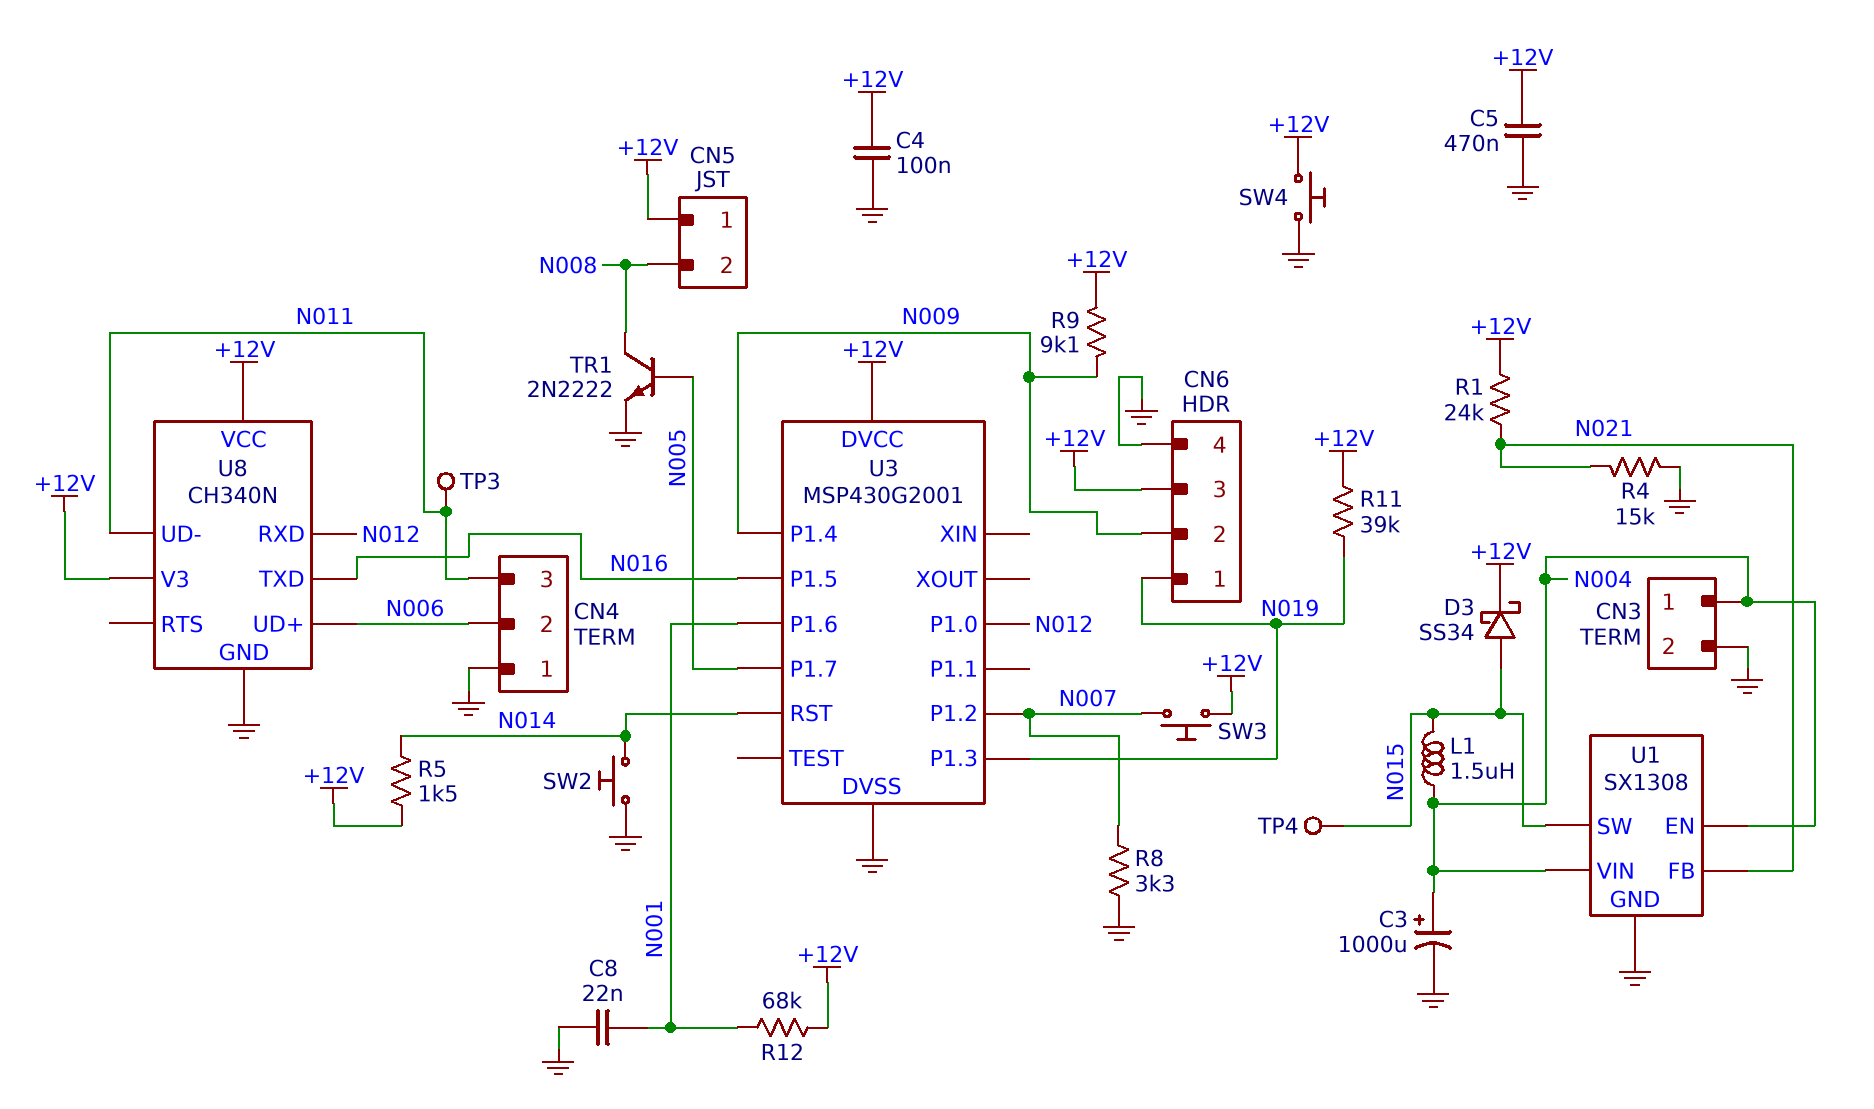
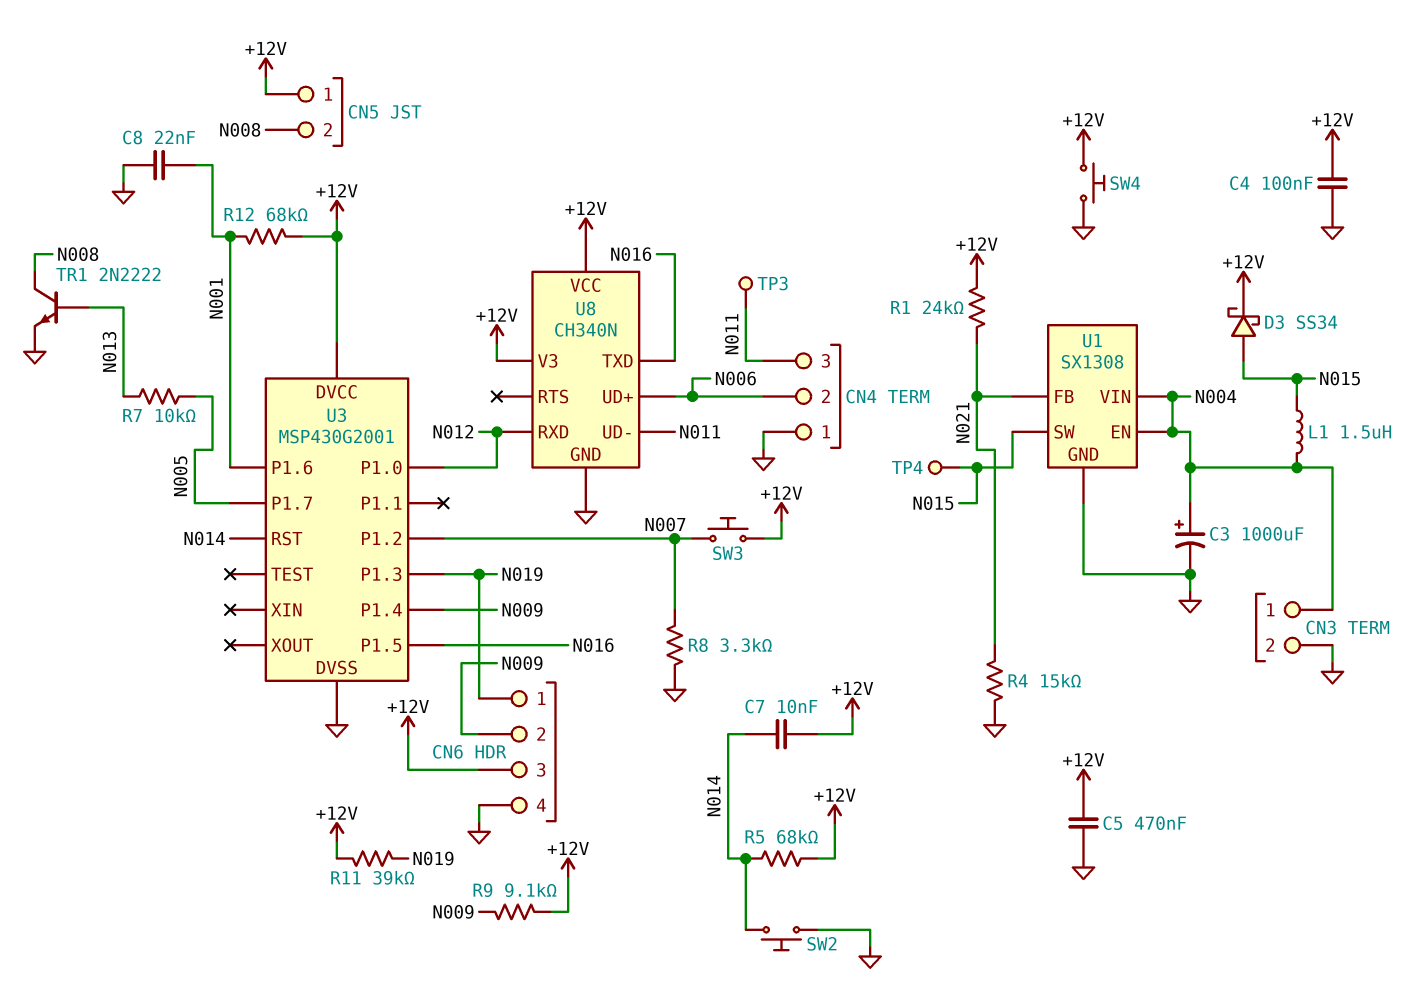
C7: none -> 10nF (+12V, N014)
R5: 1.5k (+12V, N014) -> 68k (+12V, N014)
R7: none -> 10k (N005, N013)
TR1: NPN 2N2222 (B N005, C N008, E GND) -> NPN 2N2222 (B N013, C N008, E GND)

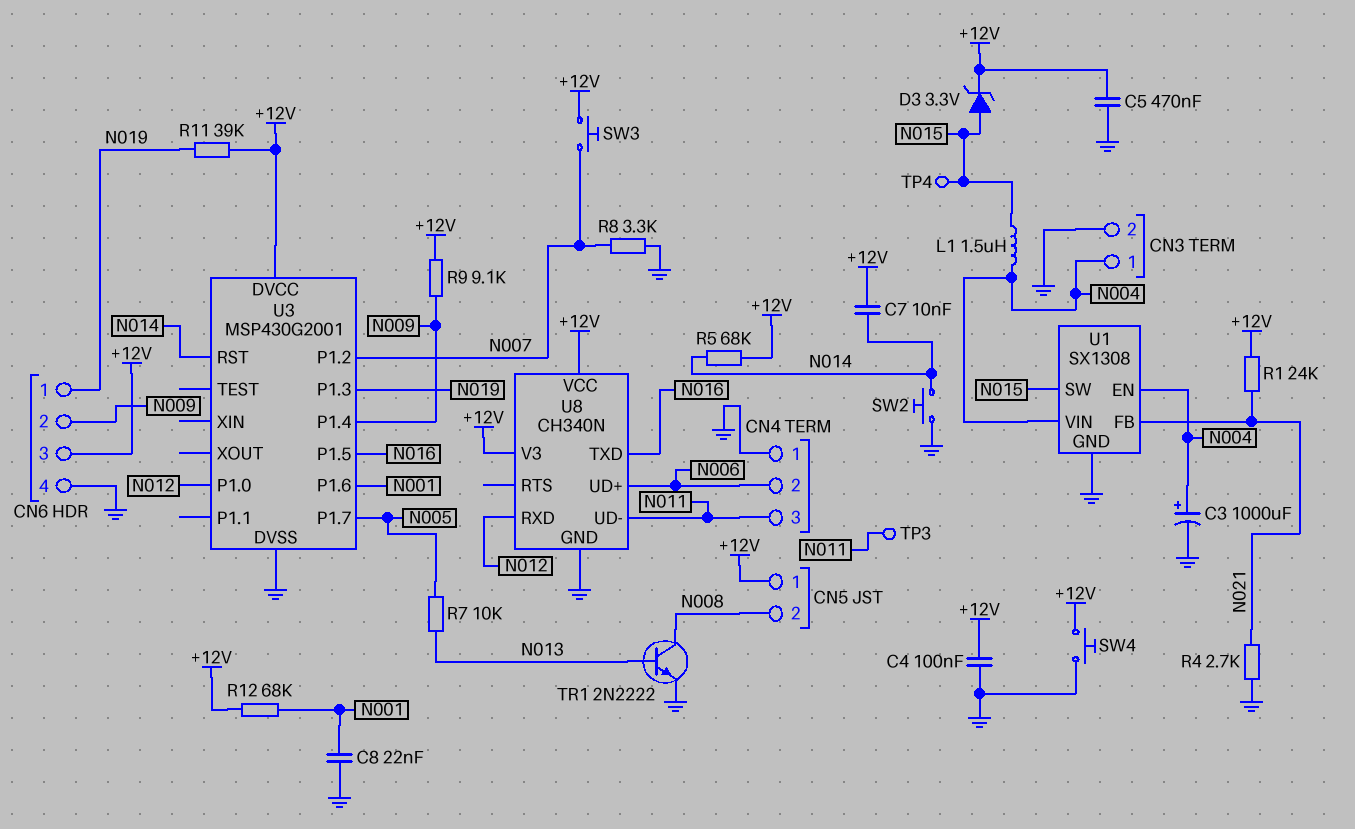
D3: schottky SS34 (A N015, K +12V) -> zener 3.3V (A N015, K +12V)
R4: 15k (GND, N021) -> 2.7k (GND, N021)

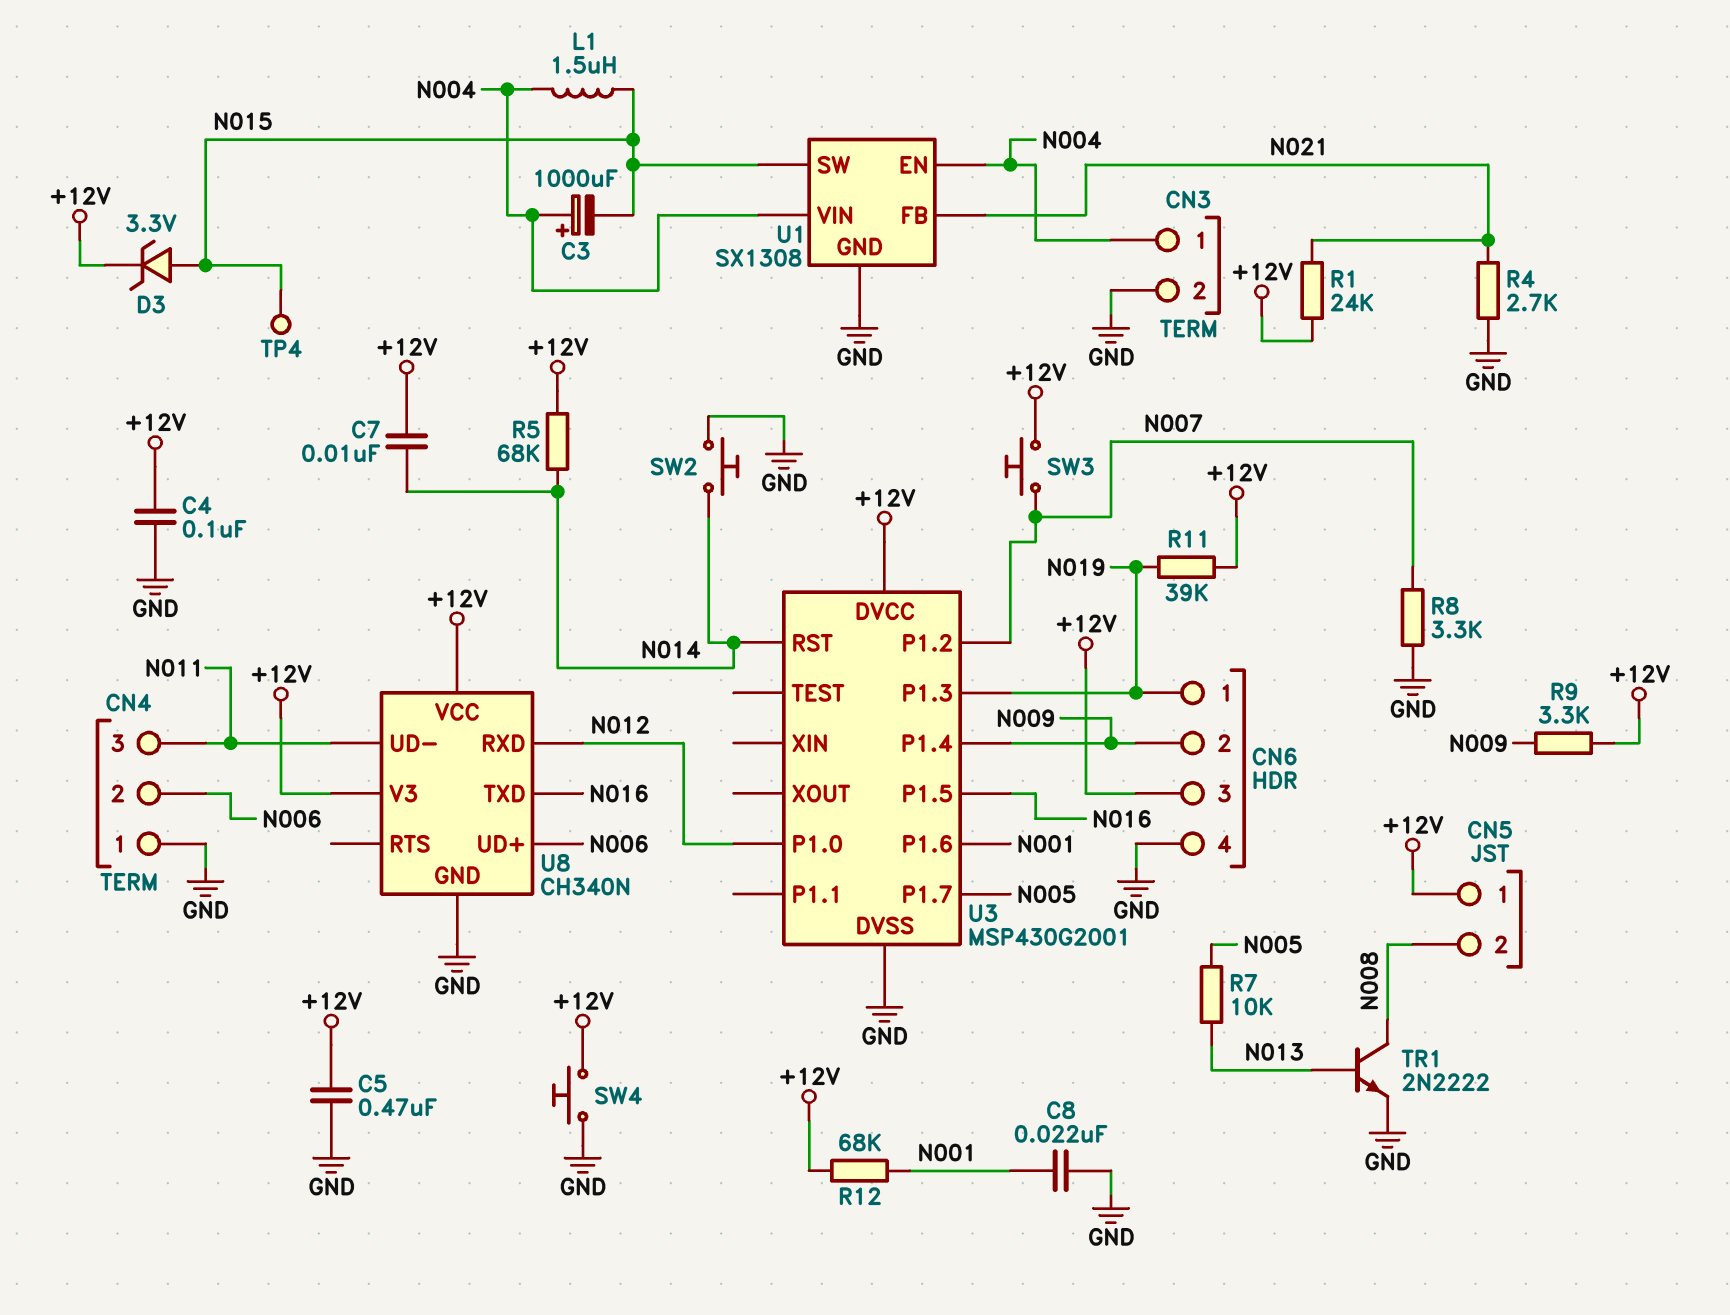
C3: 1000uF (plus N004, minus GND) -> 1000uF (plus N004, minus N015)
R9: 9.1k (+12V, N009) -> 3.3k (+12V, N009)
TP3: test point (N011) -> none

